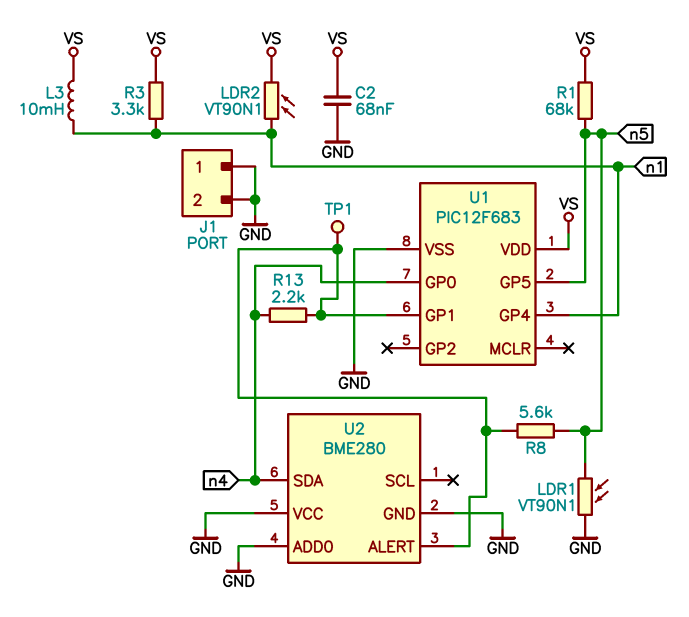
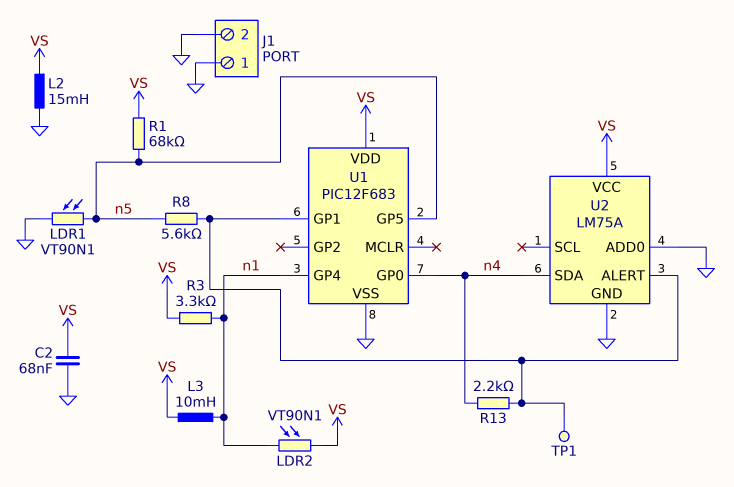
L2: none -> 15mH (GND, VS)
U2: BME280 -> LM75A
U2 pin VCC: GND -> VS

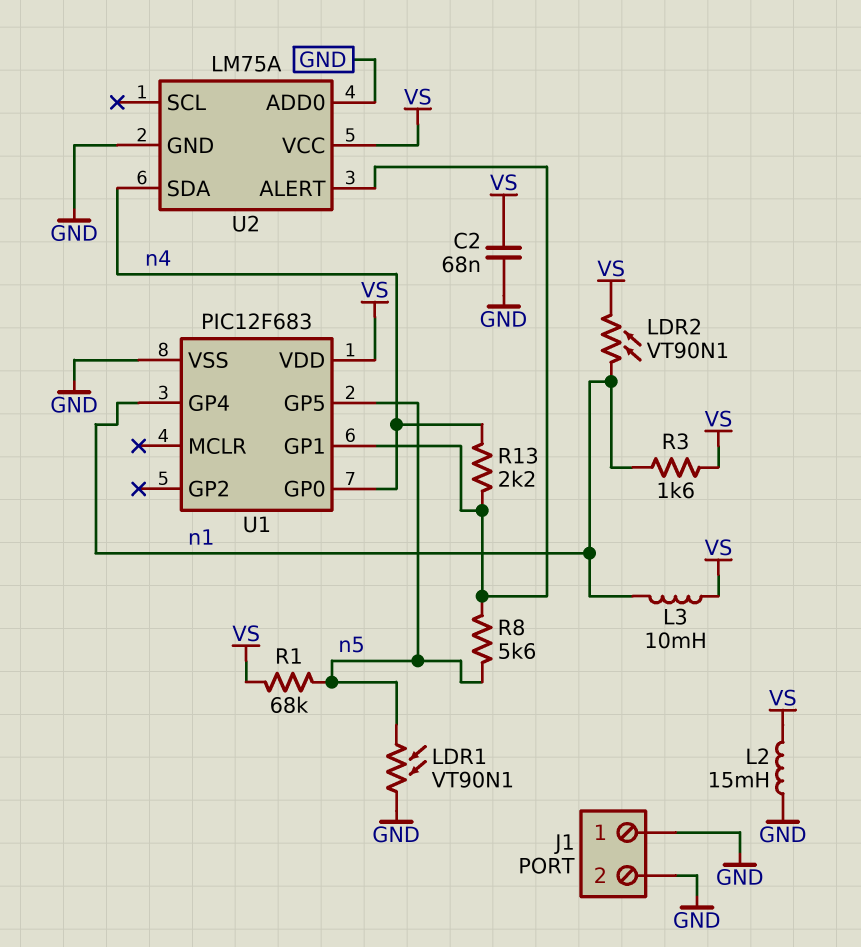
R3: 3.3k (VS, n1) -> 1.6k (VS, n1)
TP1: test point (U1/GP1) -> none

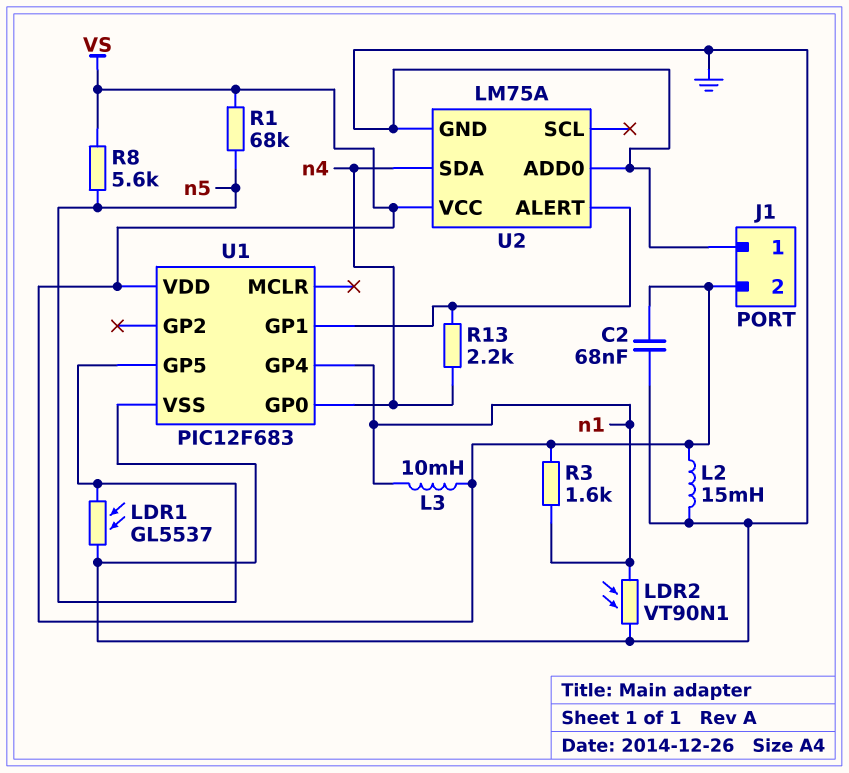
J1 pin 2: GND -> VS
LDR1: VT90N1 (GND, n5) -> GL5537 (GND, n5)
LDR2: VT90N1 (VS, n1) -> VT90N1 (GND, n1)
R8: 5.6k (U1/GP1, n5) -> 5.6k (VS, n5)

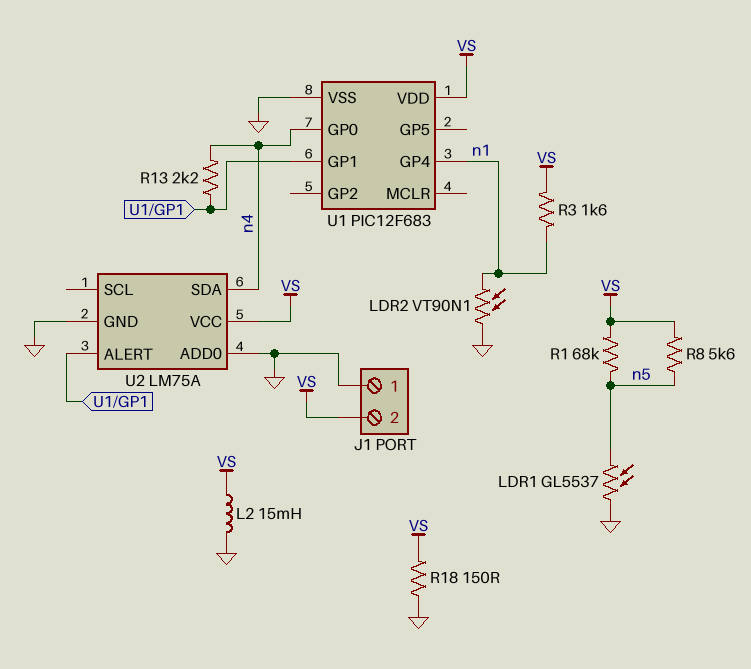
C2: 68nF (GND, VS) -> none
L3: 10mH (VS, n1) -> none
R18: none -> 150 (GND, VS)
U1 pin GP5: n5 -> none

